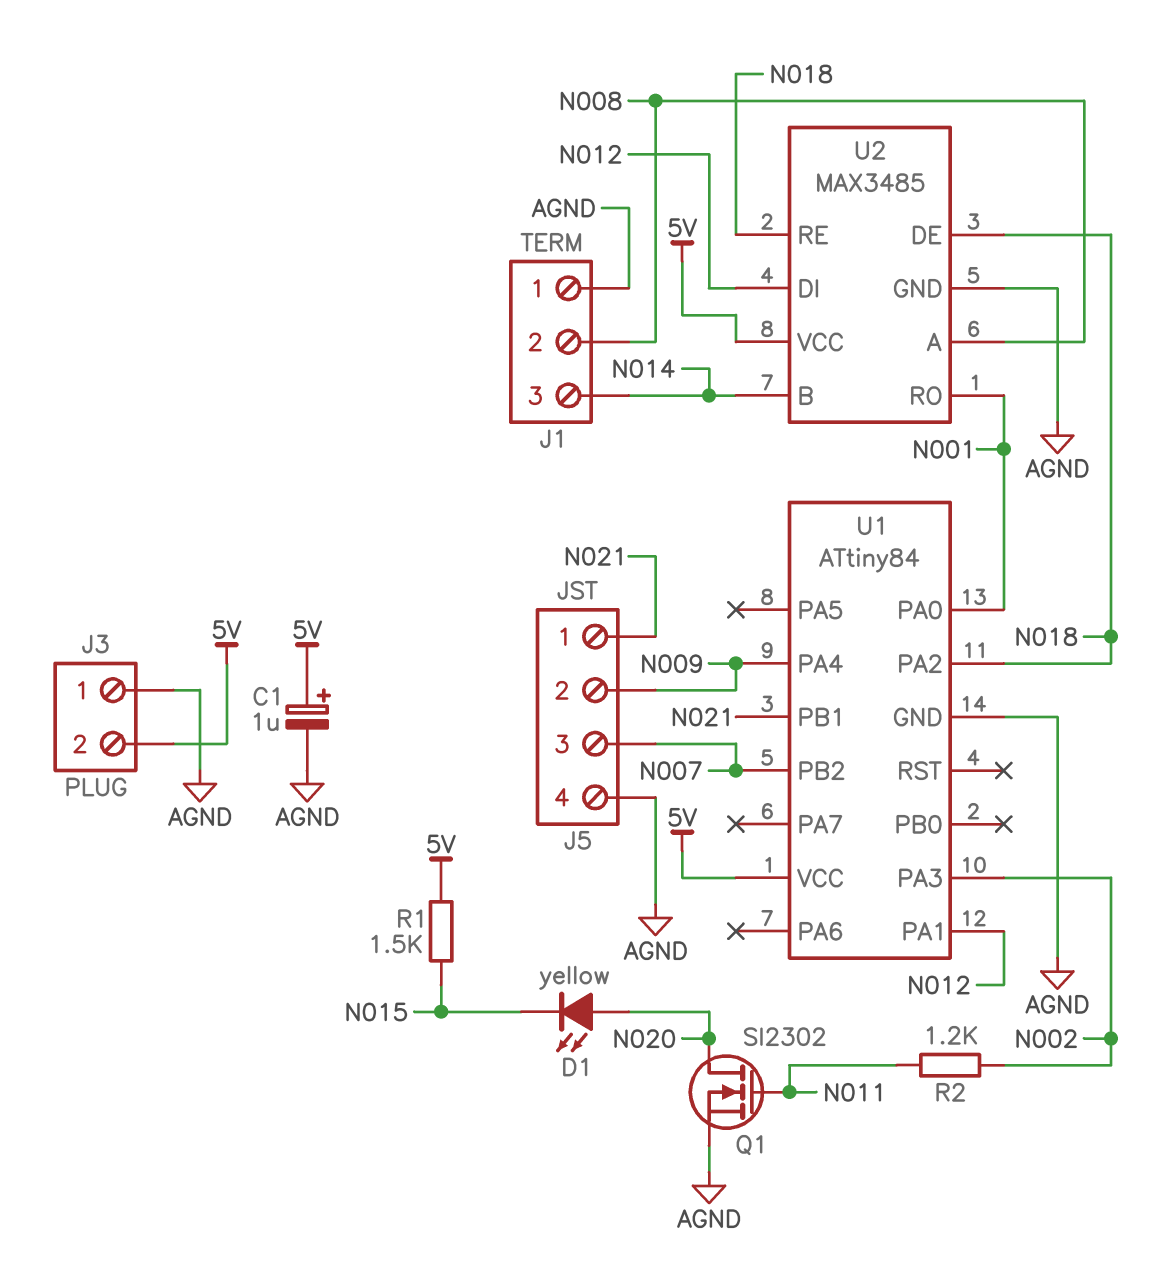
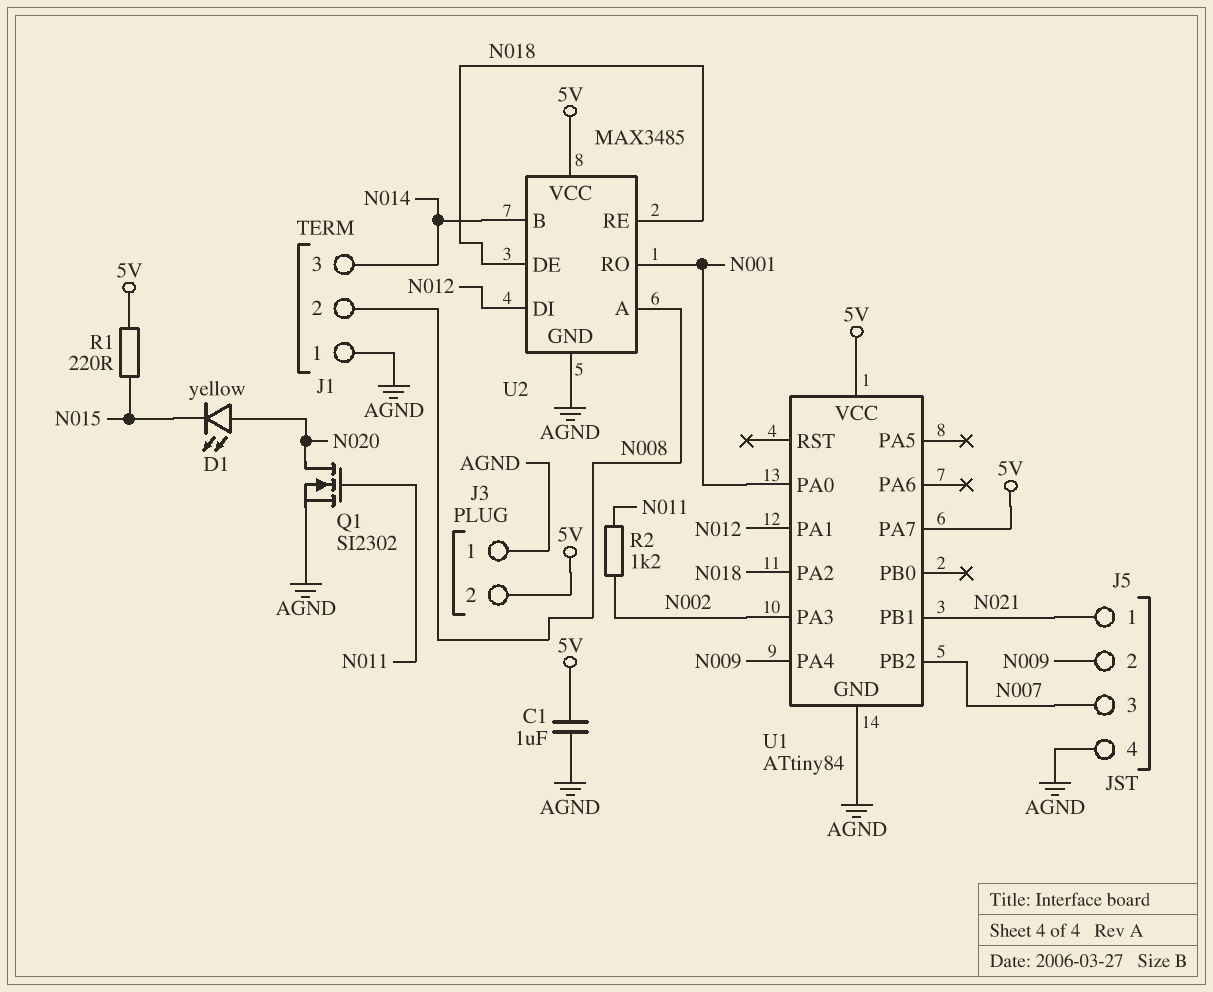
C1: 1uF (plus 5V, minus AGND) -> 1uF (5V, AGND)
R1: 1.5k (5V, N015) -> 220 (5V, N015)
U1 pin PA7: none -> 5V

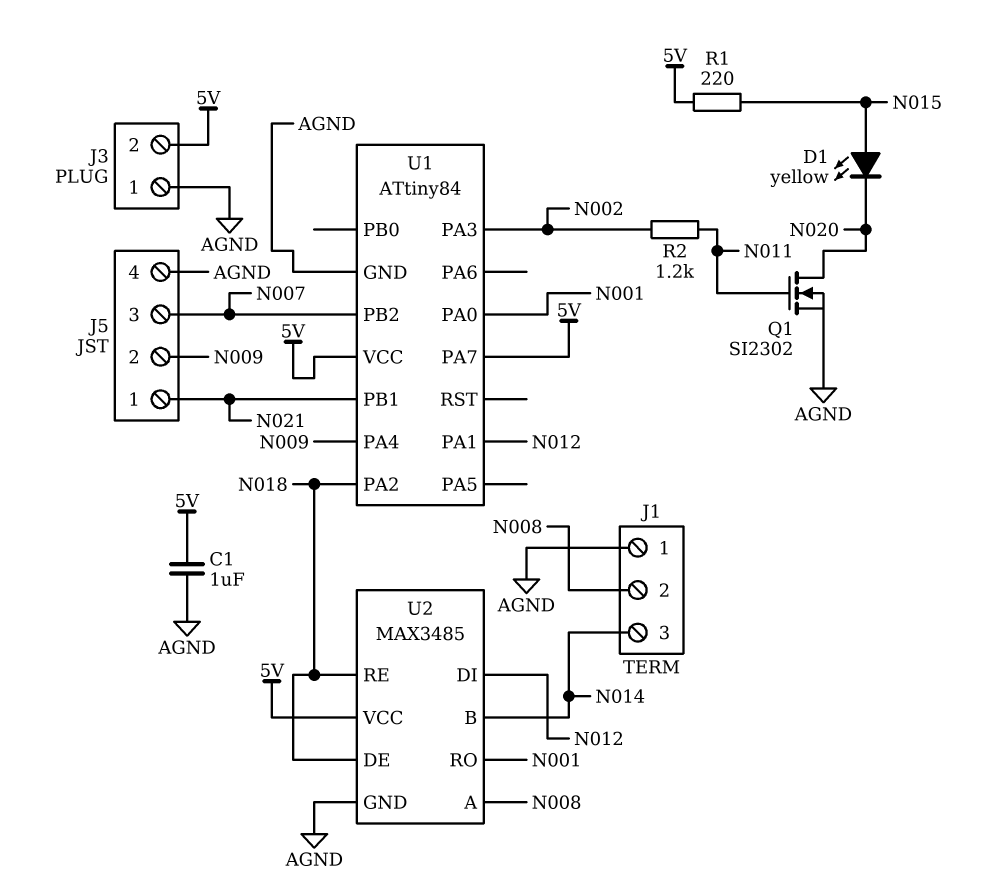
D1: LED yellow (A N020, K N015) -> LED yellow (A N015, K N020)

